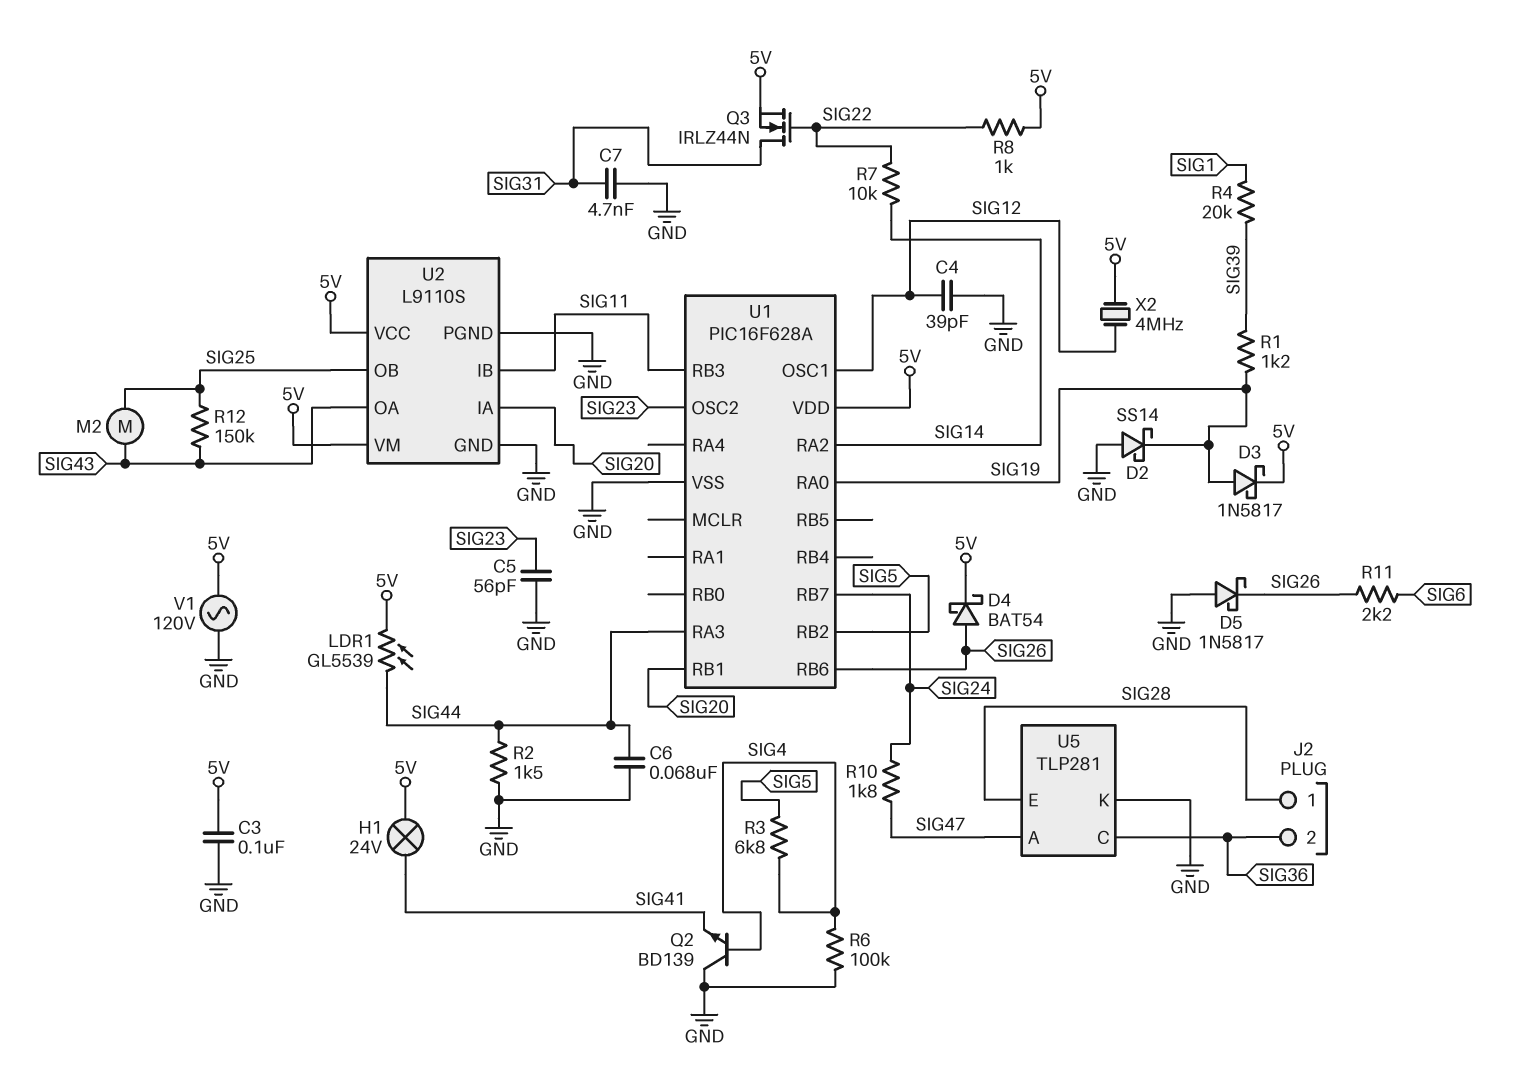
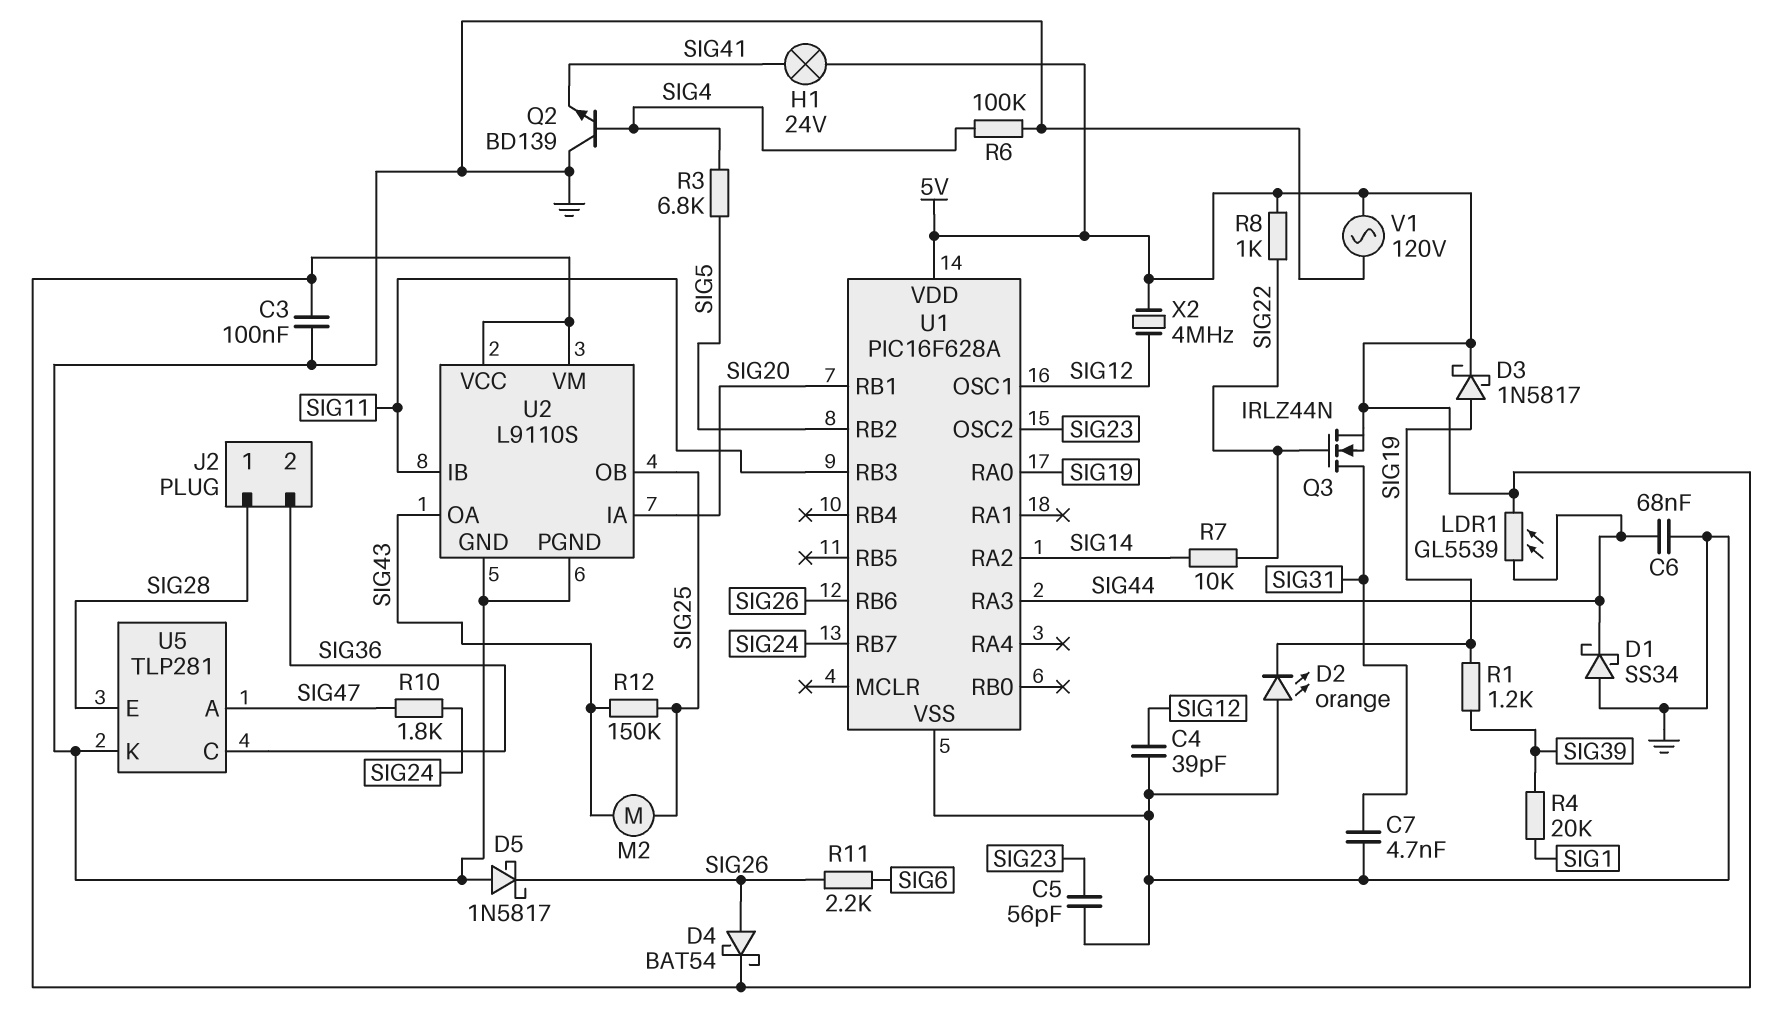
D1: none -> schottky SS34 (A GND, K SIG44)
D2: schottky SS14 (A GND, K SIG19) -> LED orange (A GND, K SIG19)
R2: 1.5k (GND, SIG44) -> none

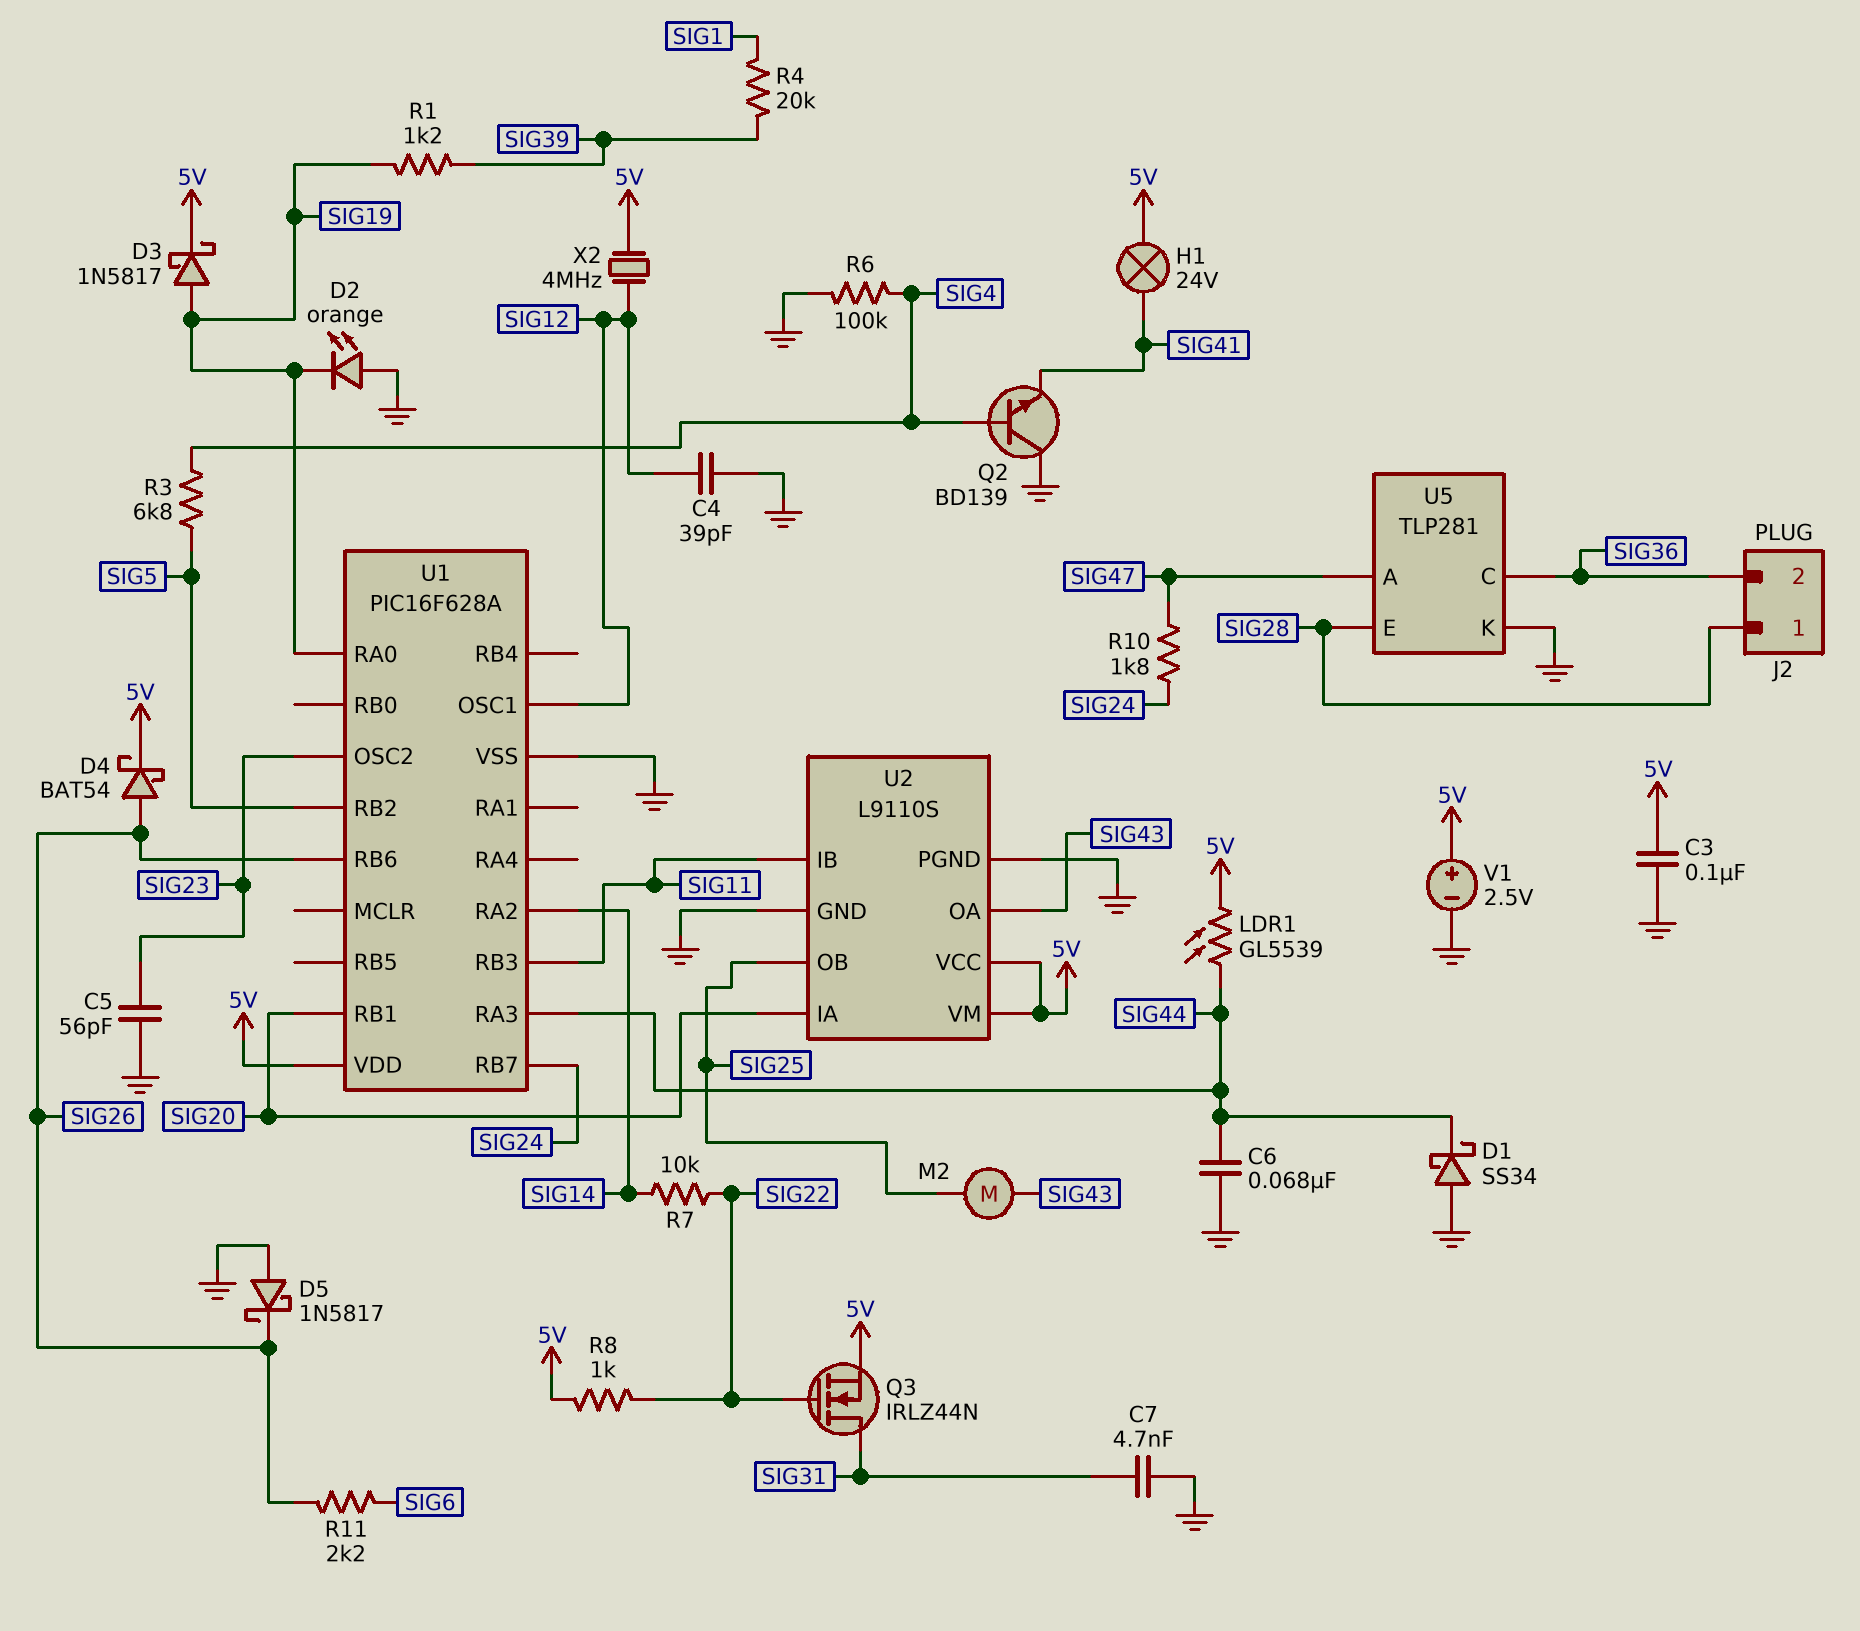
R12: 150k (SIG25, SIG43) -> none
V1: AC 120V (5V, GND) -> 2.5V (plus 5V, minus GND)

